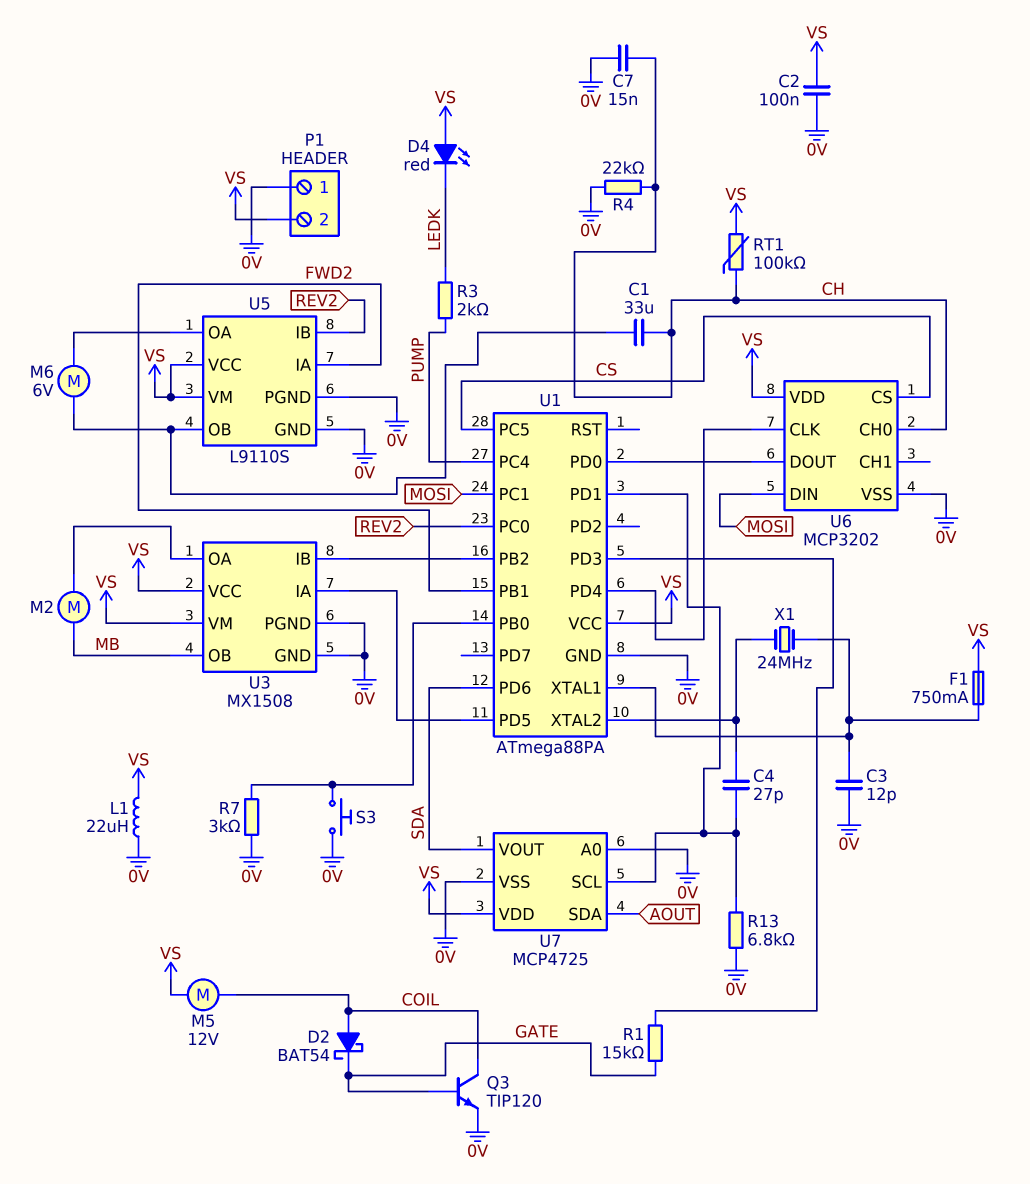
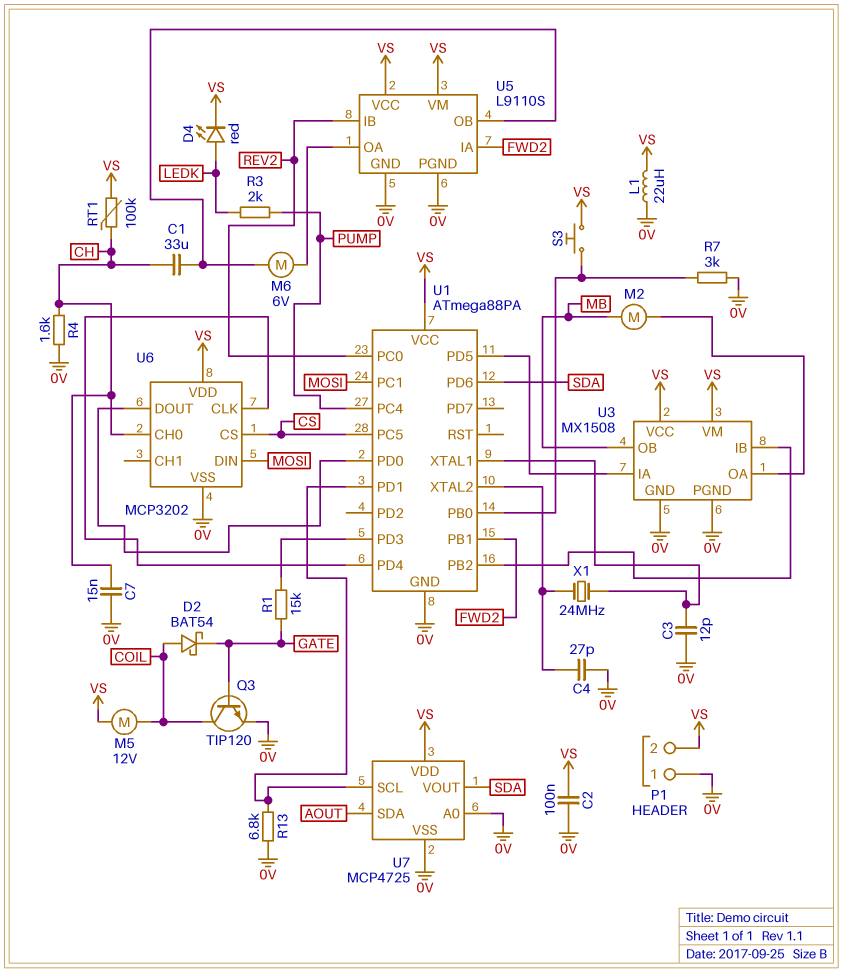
C4: 27pF (U1/PD1, U1/XTAL2) -> 27pF (0V, U1/XTAL2)
D4: LED red (A VS, K LEDK) -> LED red (A LEDK, K VS)
F1: 750mA (U1/XTAL1, VS) -> none
R4: 22k (0V, CH) -> 1.6k (0V, CH)
S3: button (0V, U1/PB0) -> button (U1/PB0, VS)

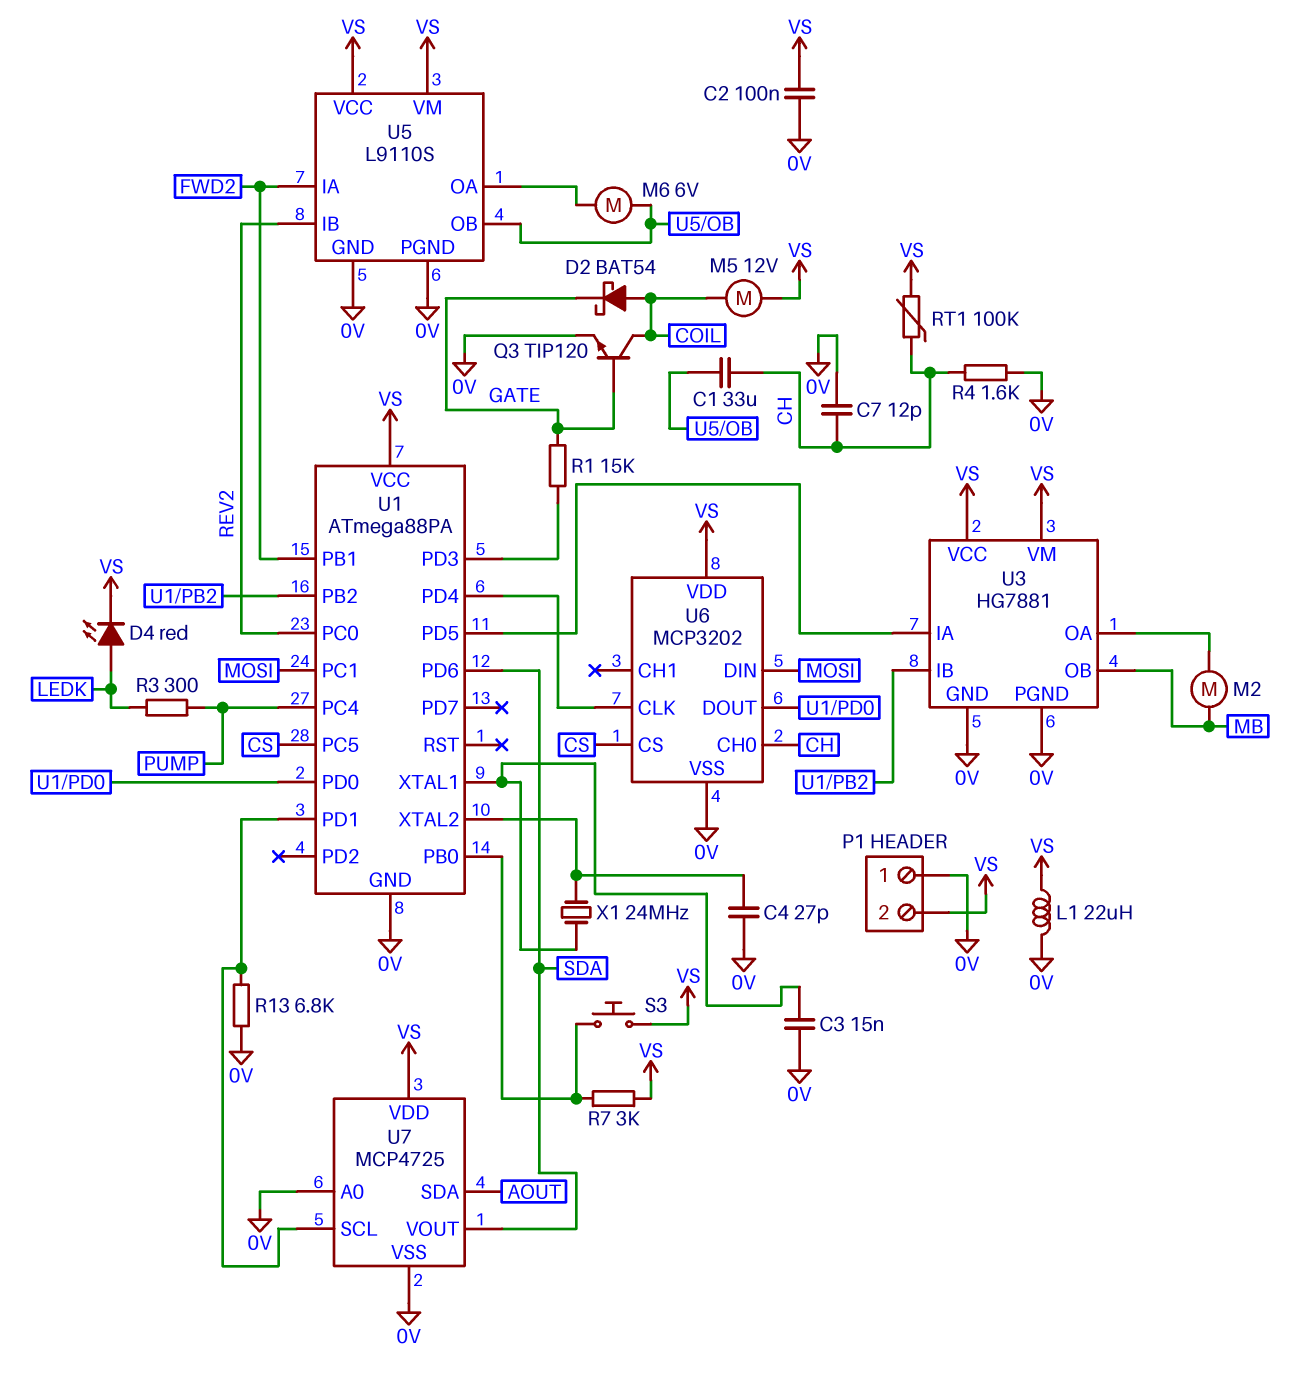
C3: 12pF (0V, U1/XTAL1) -> 15nF (0V, U1/XTAL1)
C7: 15nF (0V, CH) -> 12pF (0V, CH)
R3: 2k (LEDK, PUMP) -> 300 (LEDK, PUMP)
R7: 3k (0V, U1/PB0) -> 3k (U1/PB0, VS)
U3: MX1508 -> HG7881

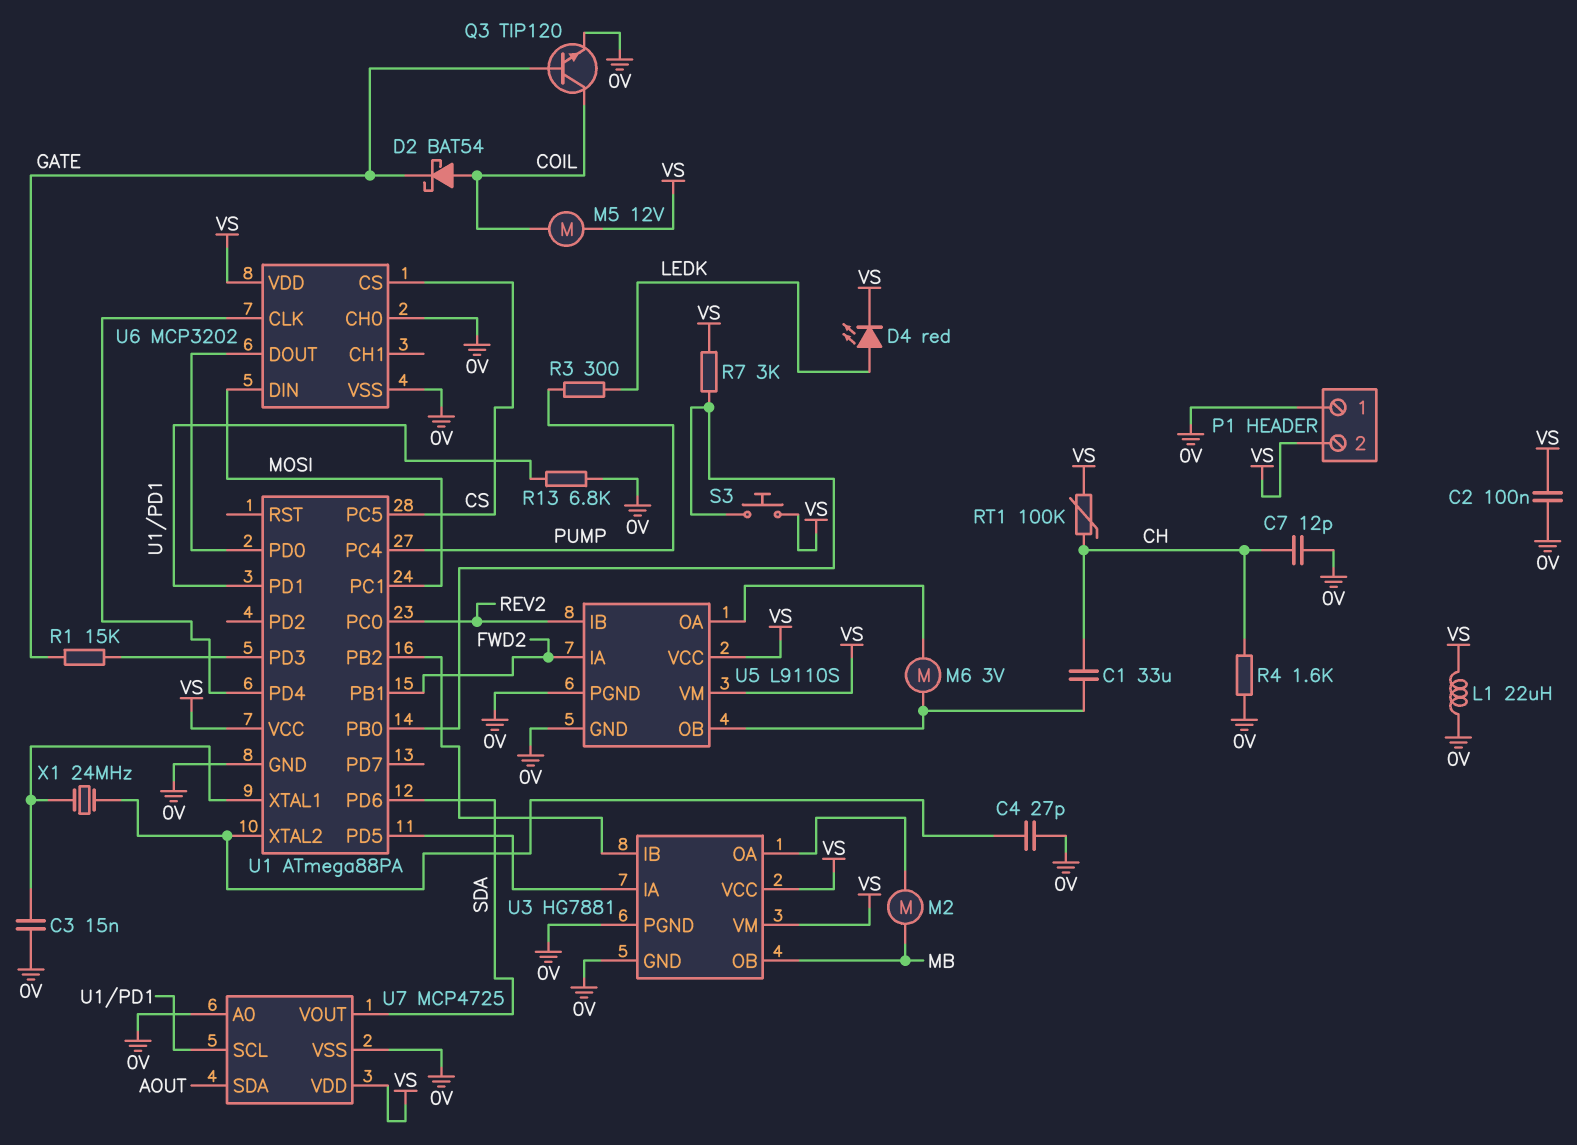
M6: motor 6V (U5/OA, U5/OB) -> motor 3V (U5/OA, U5/OB)
U6 pin CH0: CH -> 0V

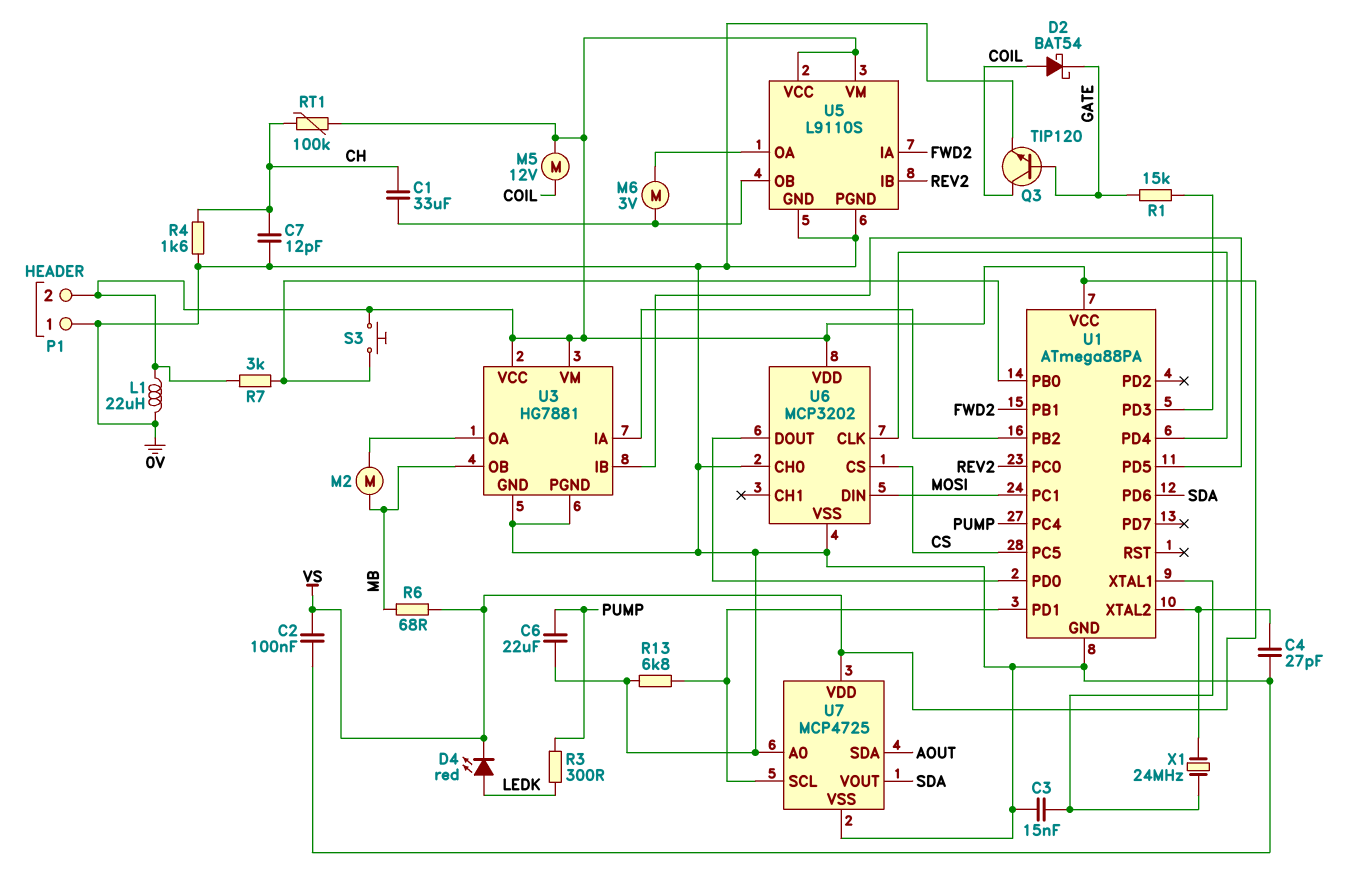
C6: none -> 22uF (0V, PUMP)
R6: none -> 68 (MB, VS)
U3 pin IA: U1/PD5 -> U1/PB2
U3 pin IB: U1/PB2 -> U1/PD5

